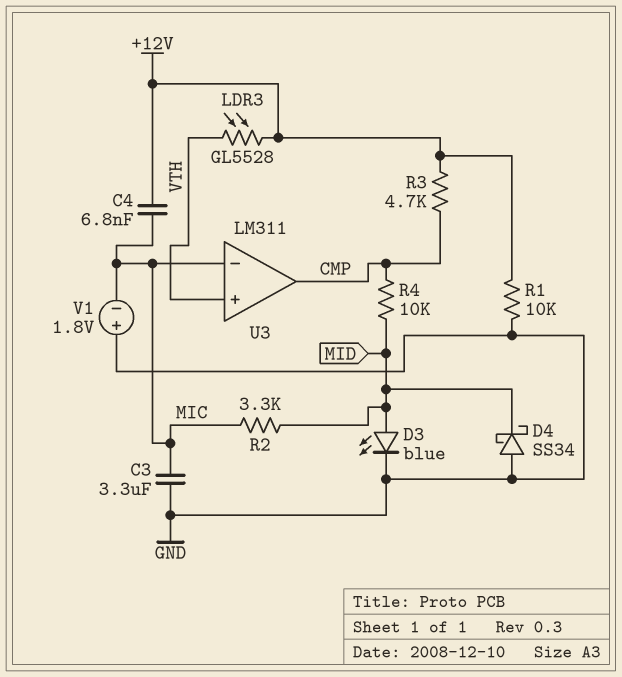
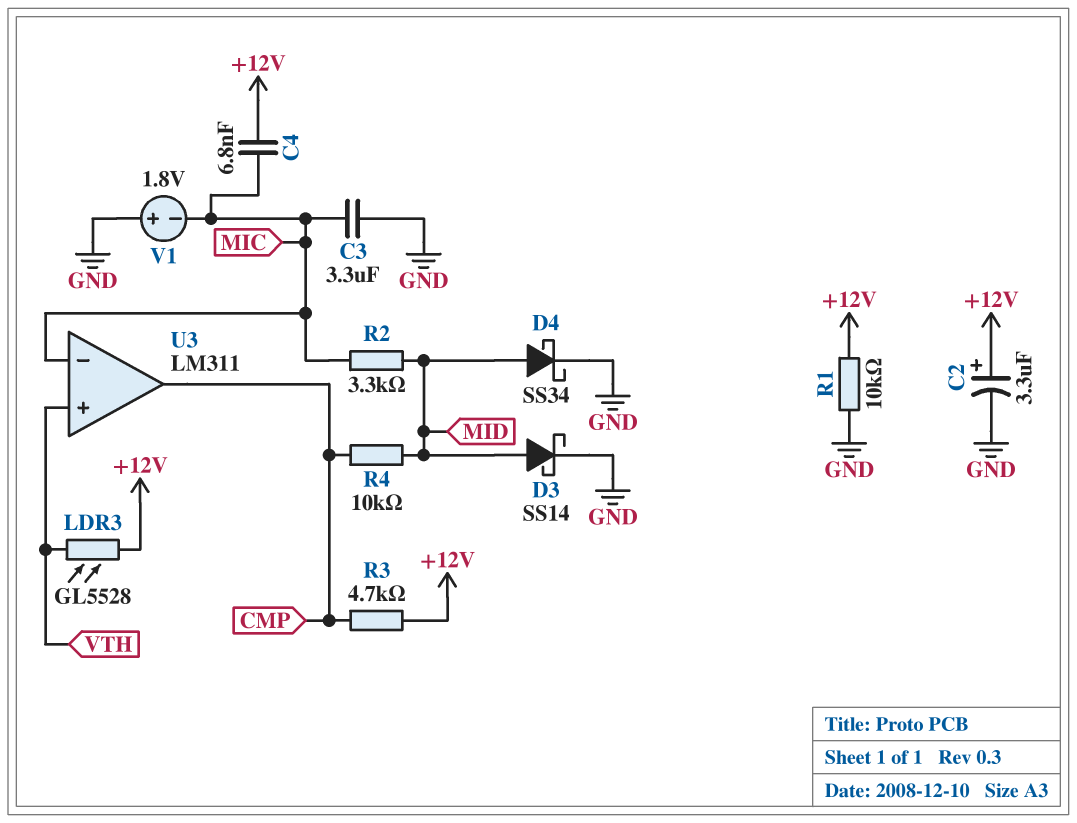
C2: none -> 3.3uF (plus +12V, minus GND)
D3: LED blue (A MID, K GND) -> schottky SS14 (A MID, K GND)
D4: schottky SS34 (A GND, K MID) -> schottky SS34 (A MID, K GND)

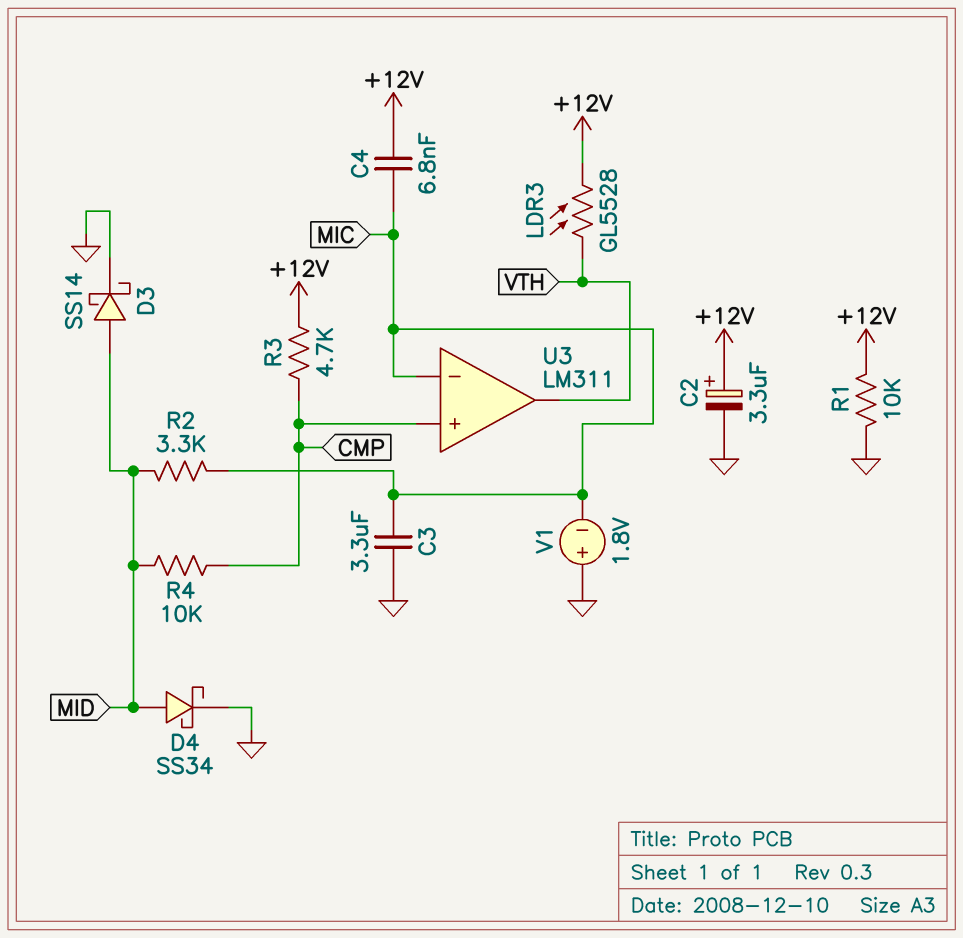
U3 pin in+: VTH -> CMP
U3 pin out: CMP -> VTH

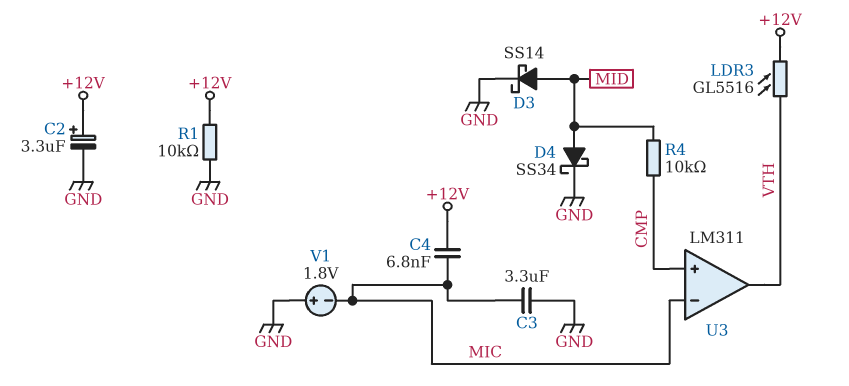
LDR3: GL5528 (+12V, VTH) -> GL5516 (+12V, VTH)
R2: 3.3k (MIC, MID) -> none
R3: 4.7k (+12V, CMP) -> none

